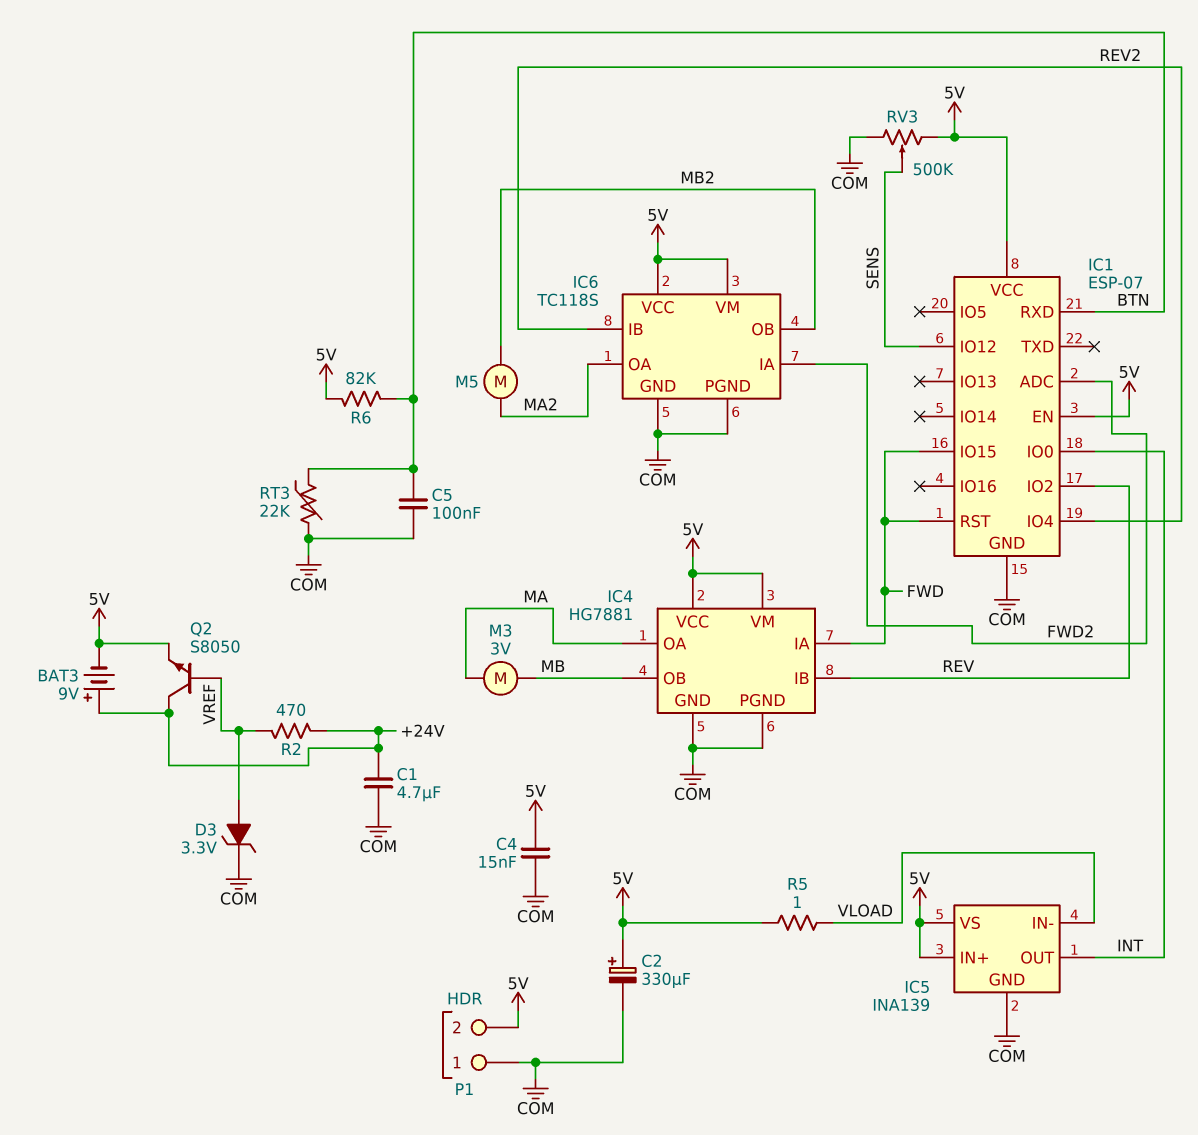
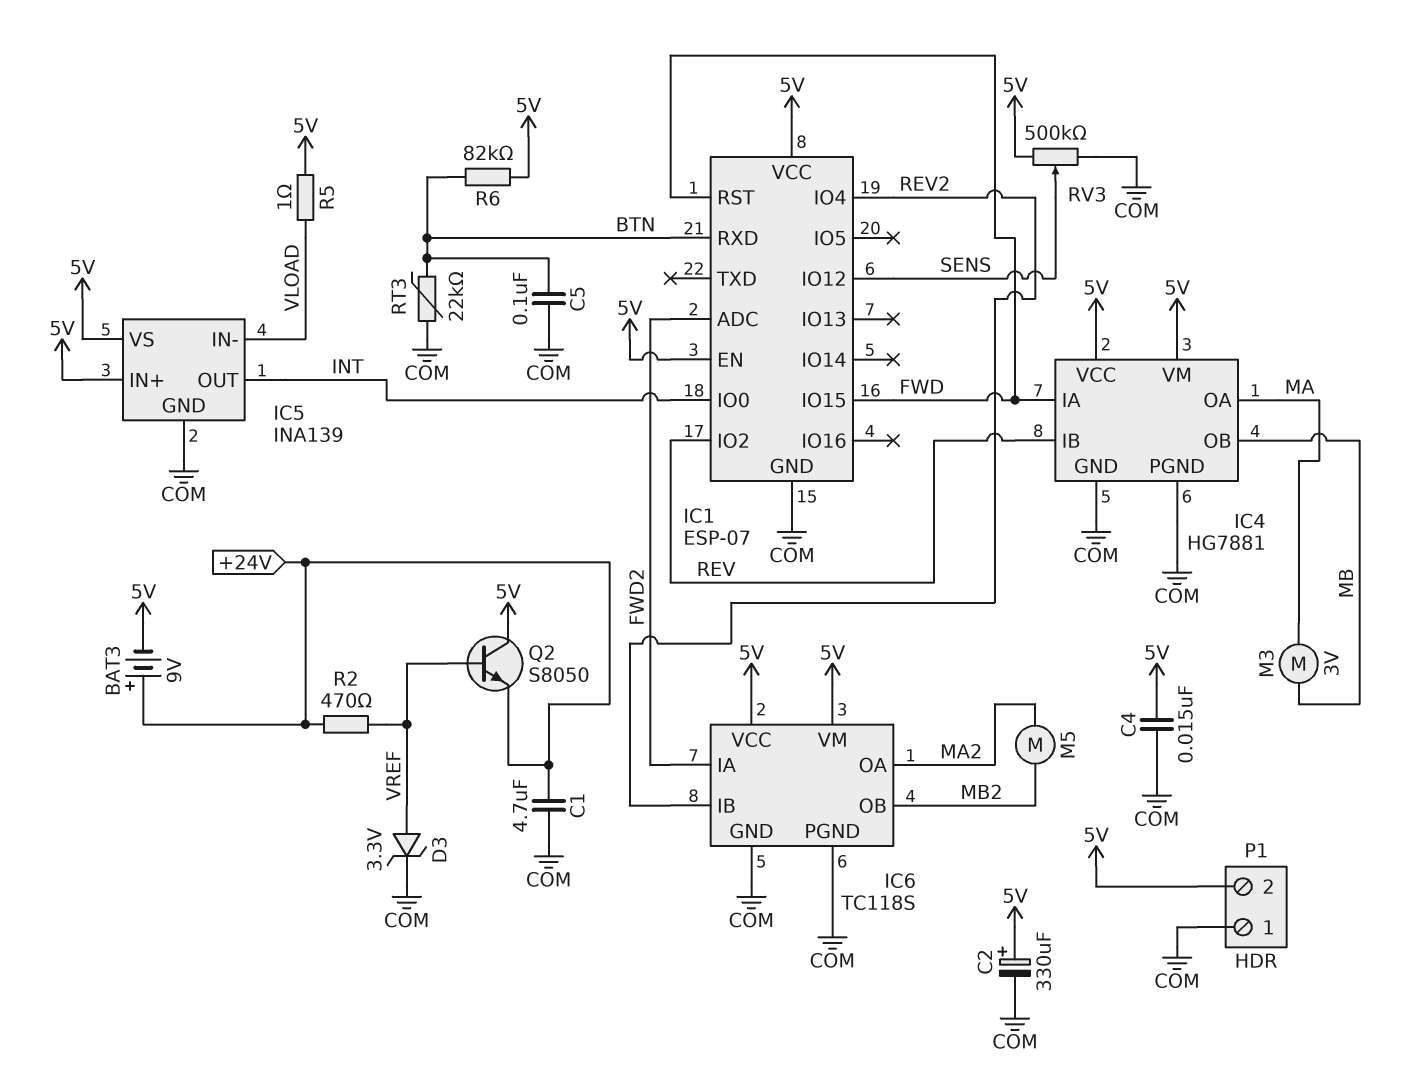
Q2: NPN S8050 (B VREF, C +24V, E 5V) -> NPN S8050 (B VREF, C 5V, E +24V)

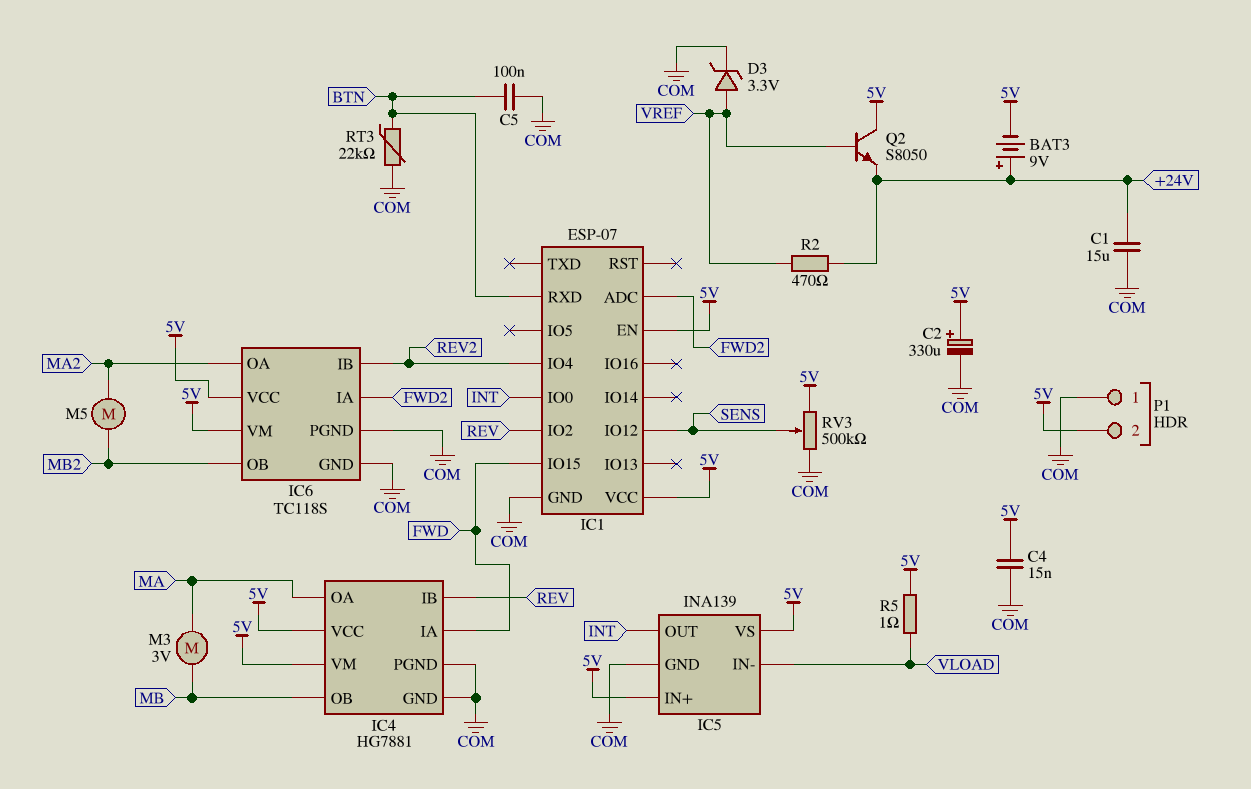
C1: 4.7uF (+24V, COM) -> 15uF (+24V, COM)
IC1 pin RST: FWD -> none
R6: 82k (5V, BTN) -> none

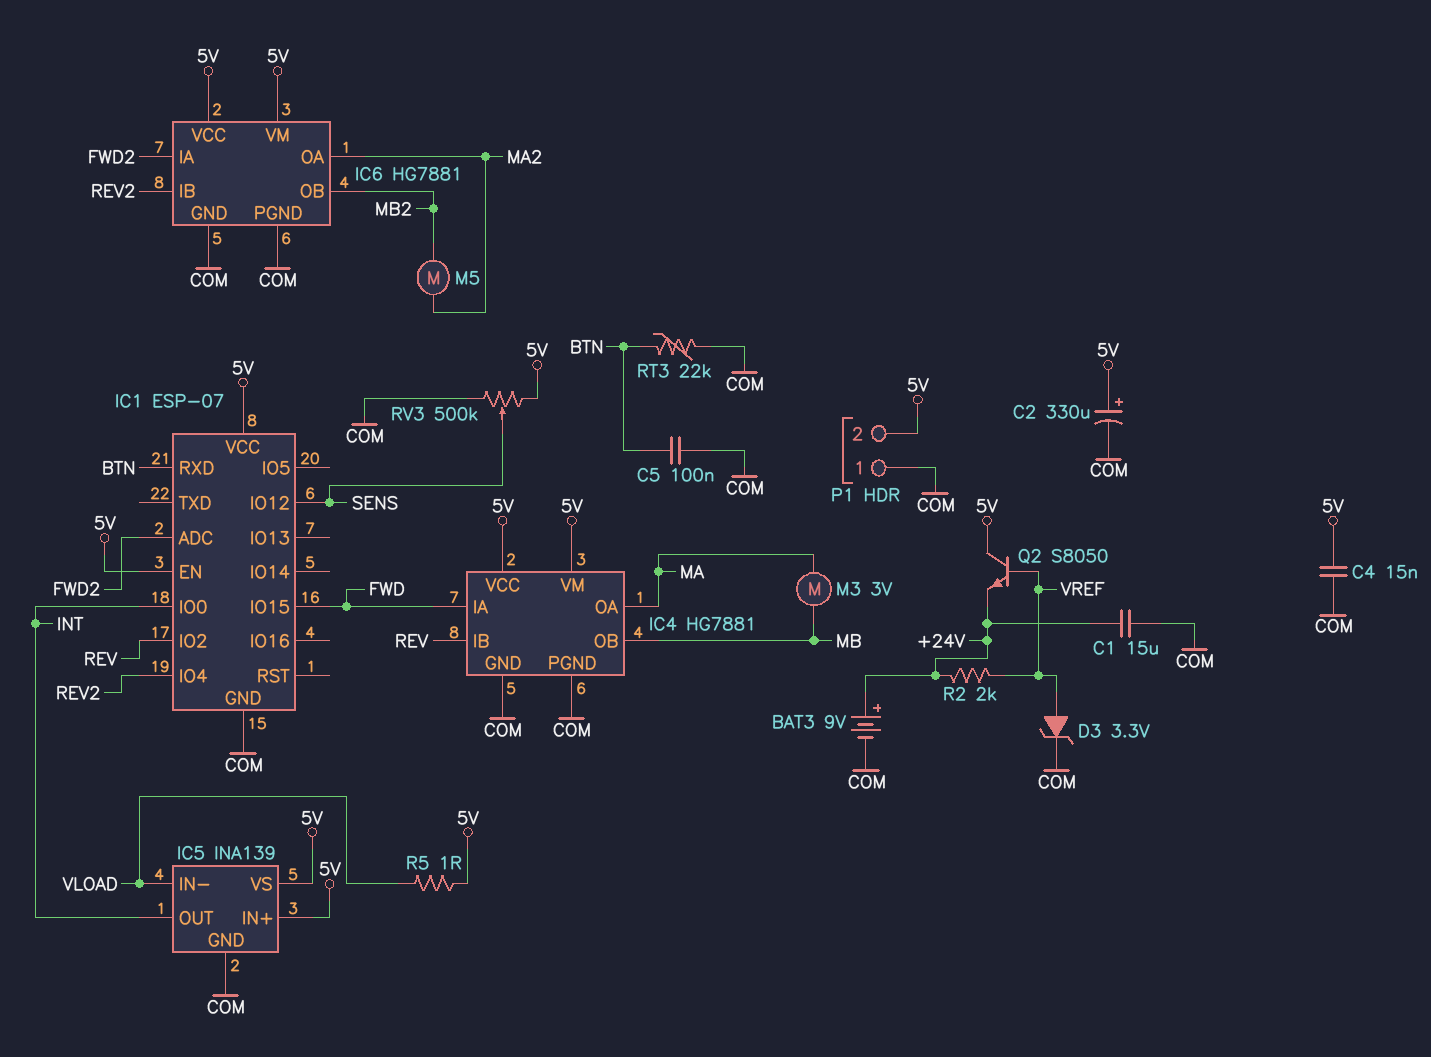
BAT3: 9V (plus +24V, minus 5V) -> 9V (plus +24V, minus COM)
IC6: TC118S -> HG7881
R2: 470 (+24V, VREF) -> 2k (+24V, VREF)

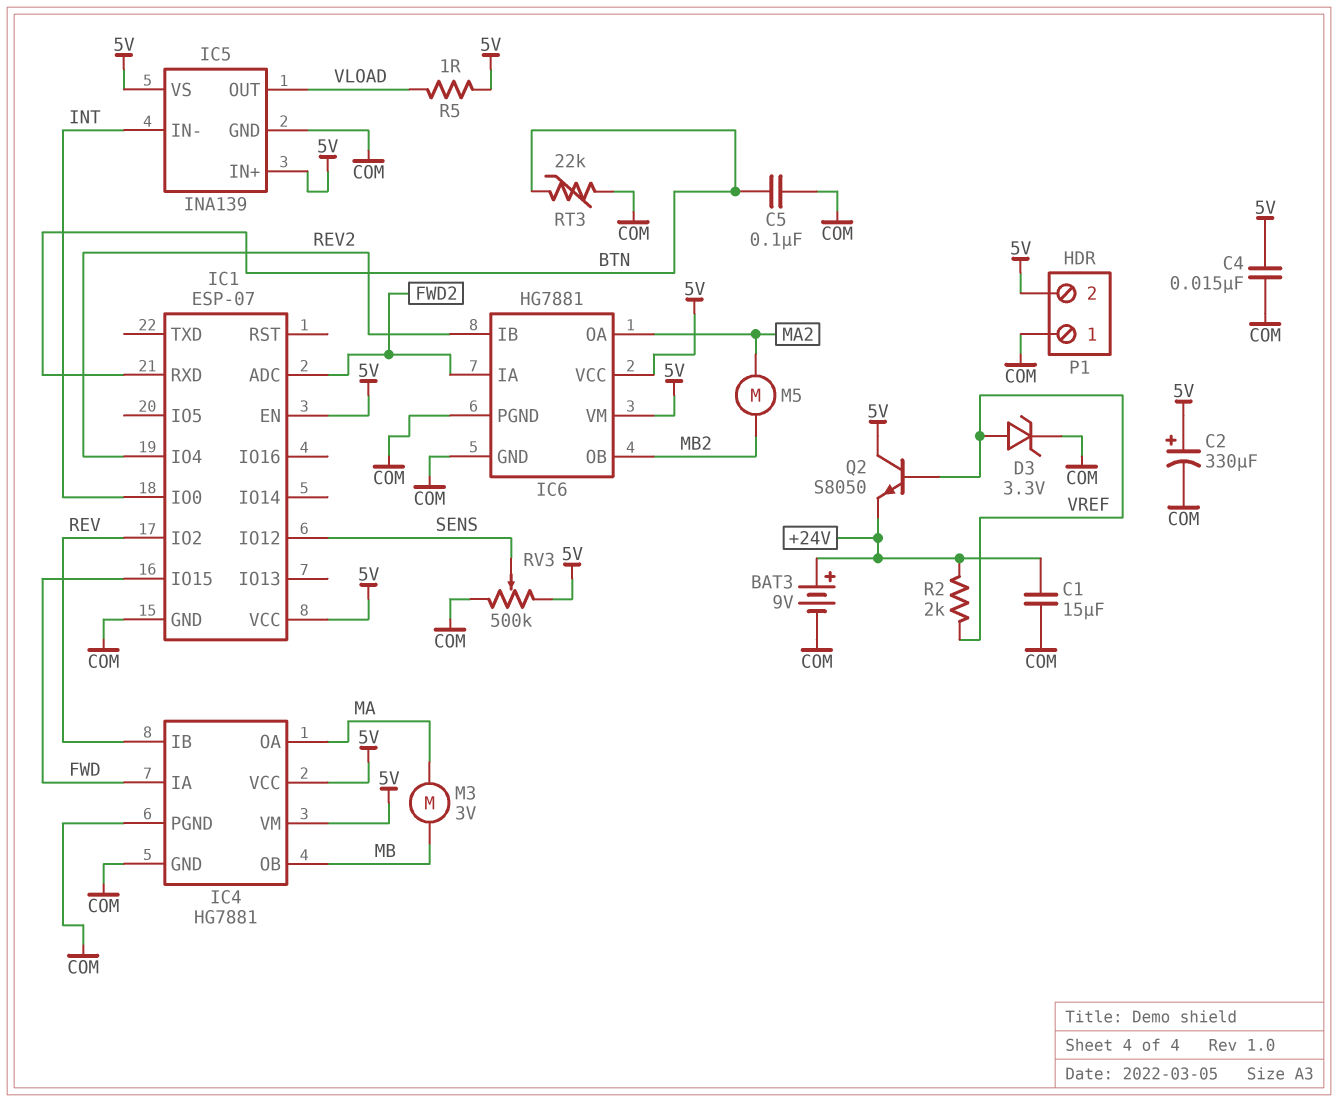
IC5 pin IN-: VLOAD -> INT
IC5 pin OUT: INT -> VLOAD

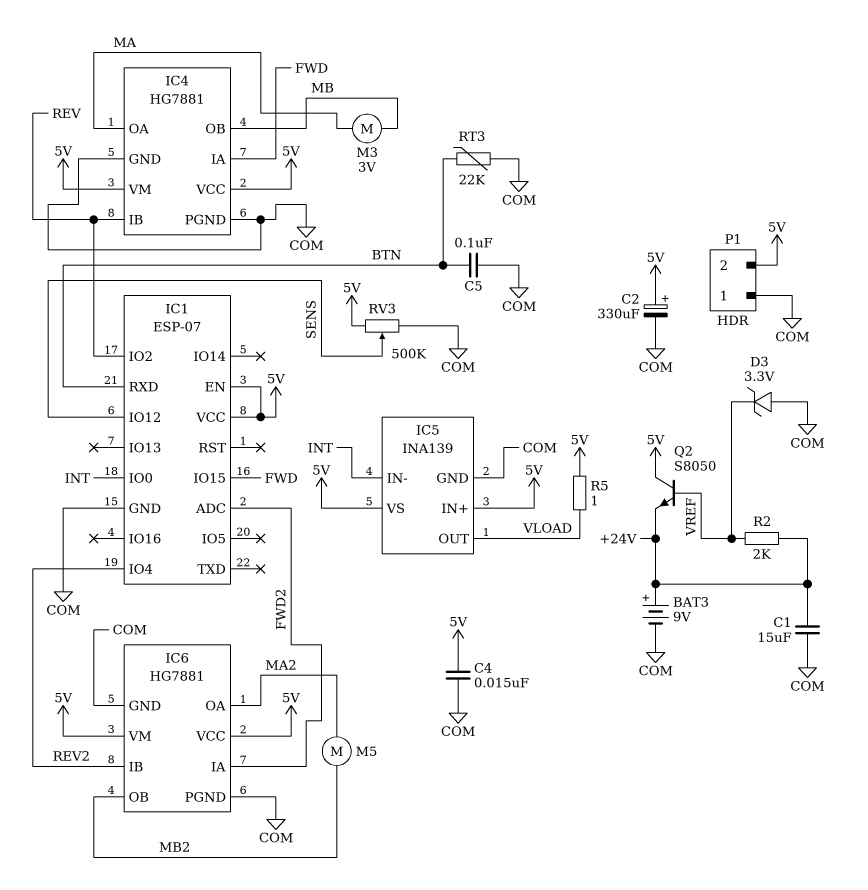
D3: zener 3.3V (A VREF, K COM) -> zener 3.3V (A COM, K VREF)

